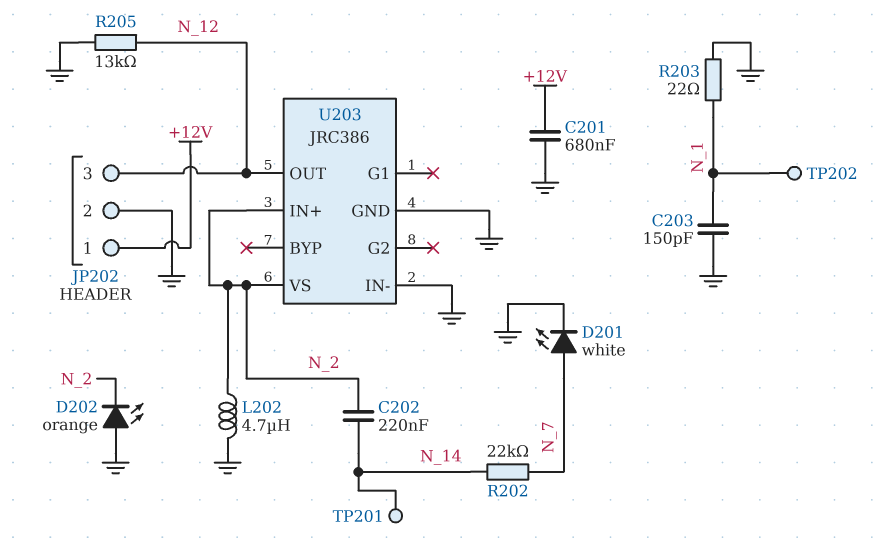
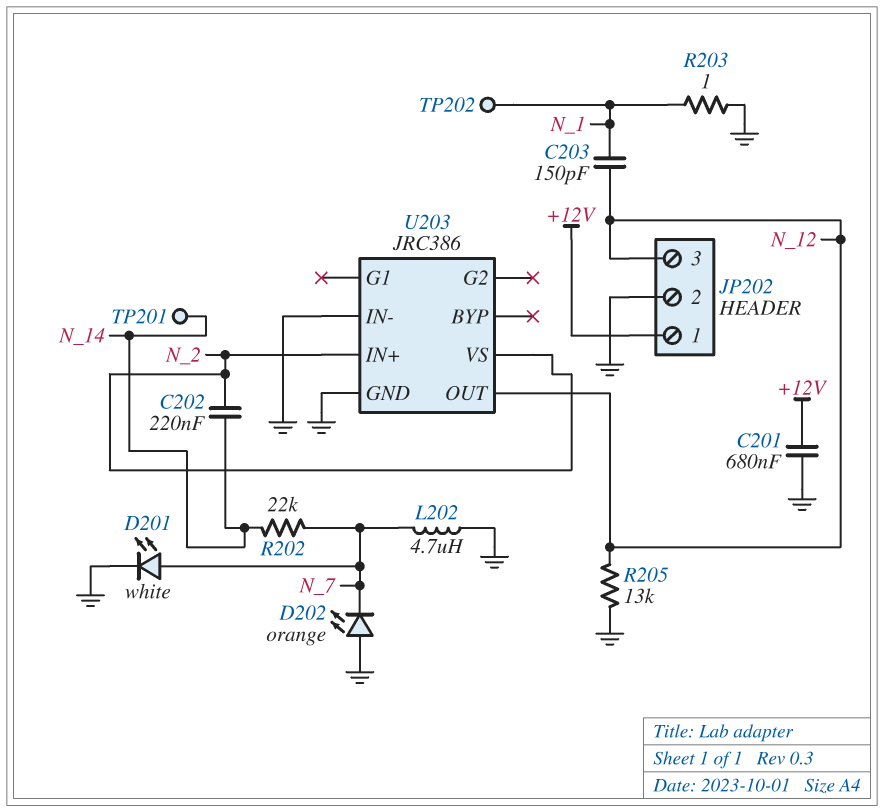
C203: 150pF (GND, N_1) -> 150pF (N_1, N_12)
D202: LED orange (A GND, K N_2) -> LED orange (A GND, K N_7)
L202: 4.7uH (GND, N_2) -> 4.7uH (GND, N_7)
R203: 22 (GND, N_1) -> 1 (GND, N_1)

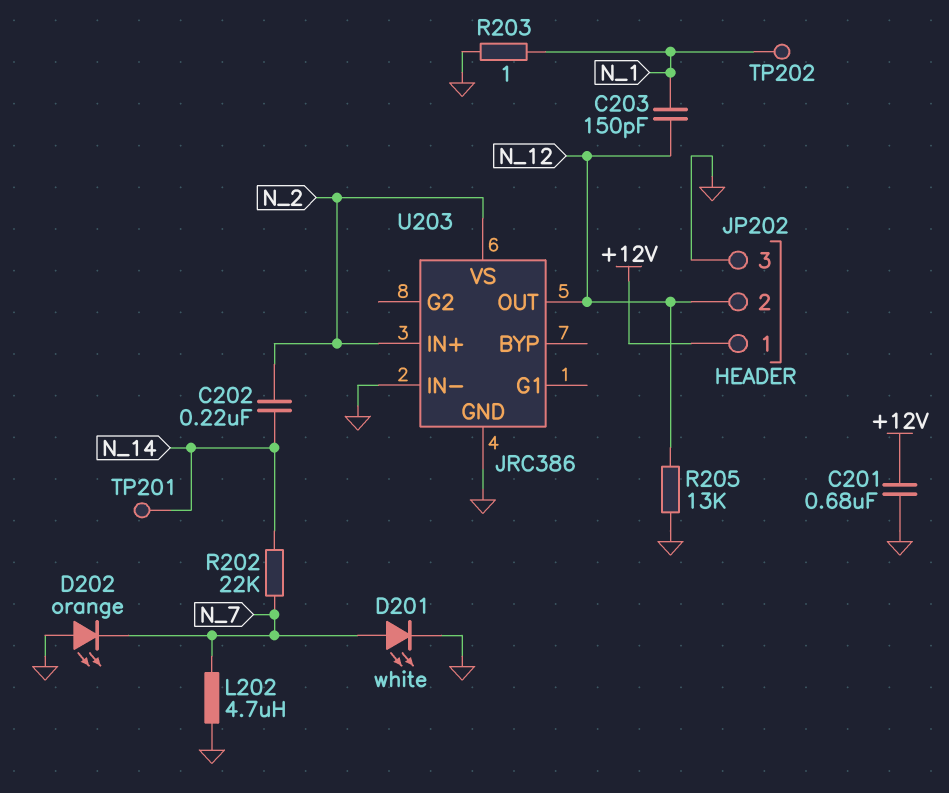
JP202 pin 2: GND -> N_12
JP202 pin 3: N_12 -> GND

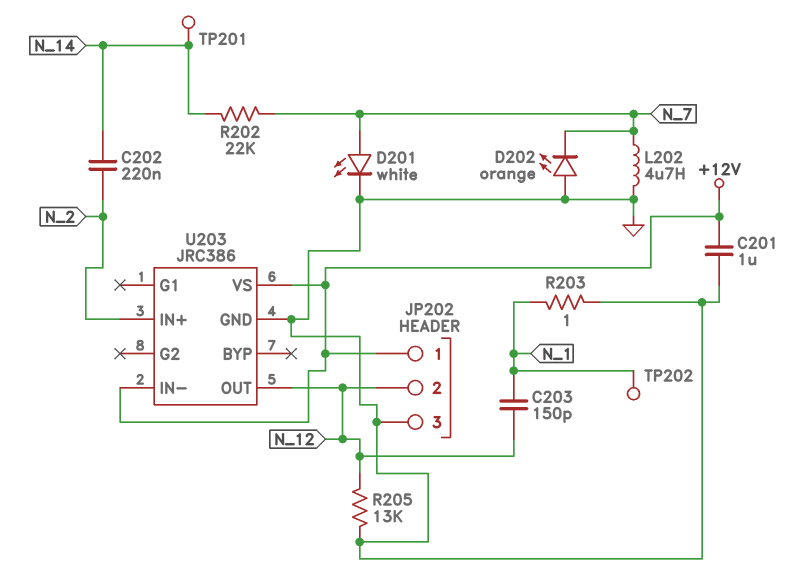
C201: 680nF (+12V, GND) -> 1uF (+12V, GND)
U203 pin IN-: GND -> +12V
U203 pin VS: N_2 -> +12V

